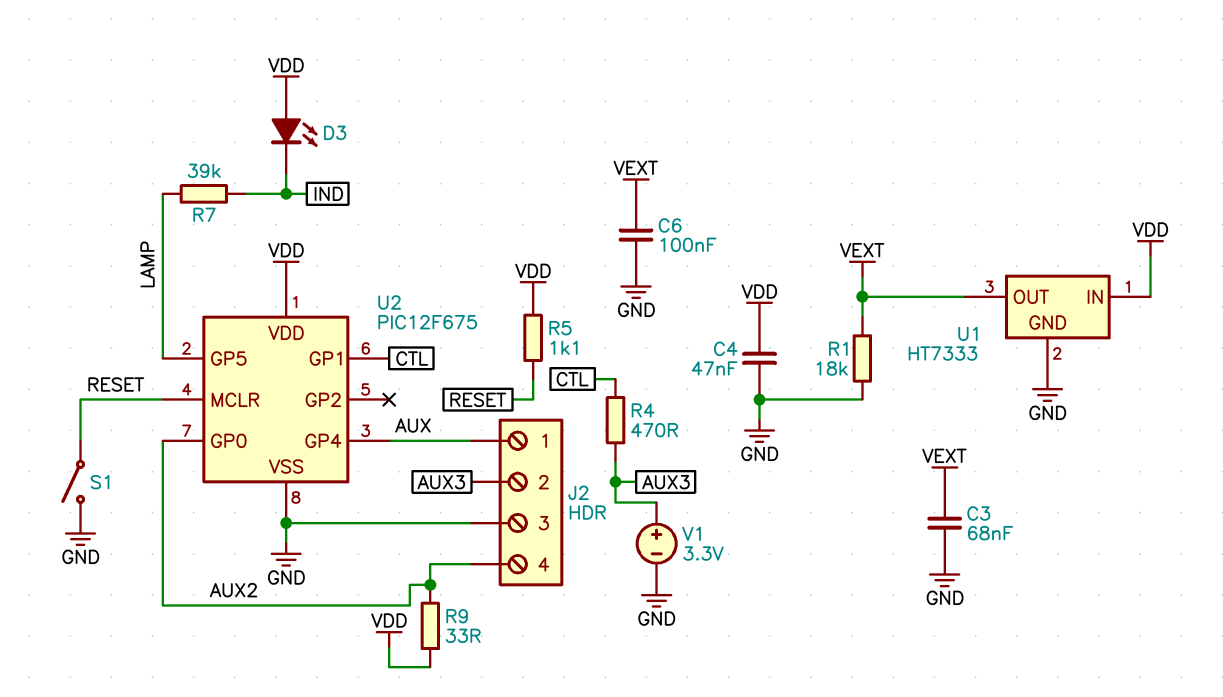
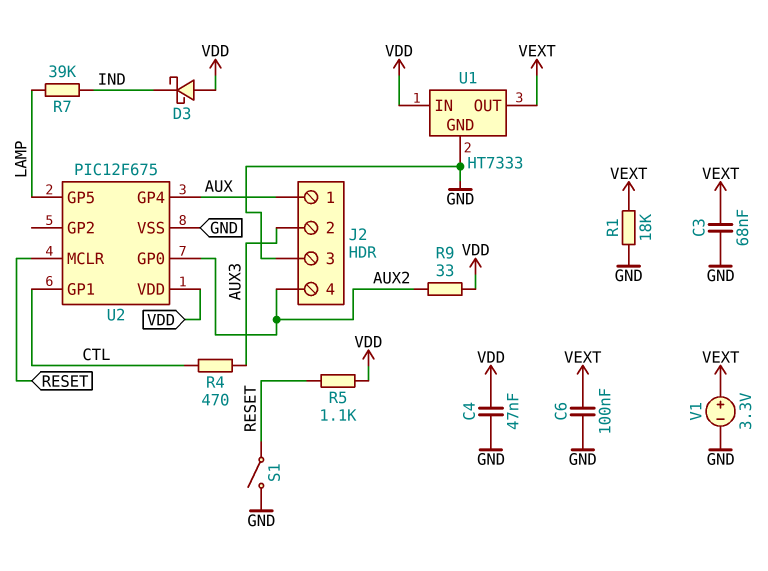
D3: LED (A VDD, K IND) -> schottky (A VDD, K IND)
V1: 3.3V (plus AUX3, minus GND) -> 3.3V (plus VEXT, minus GND)

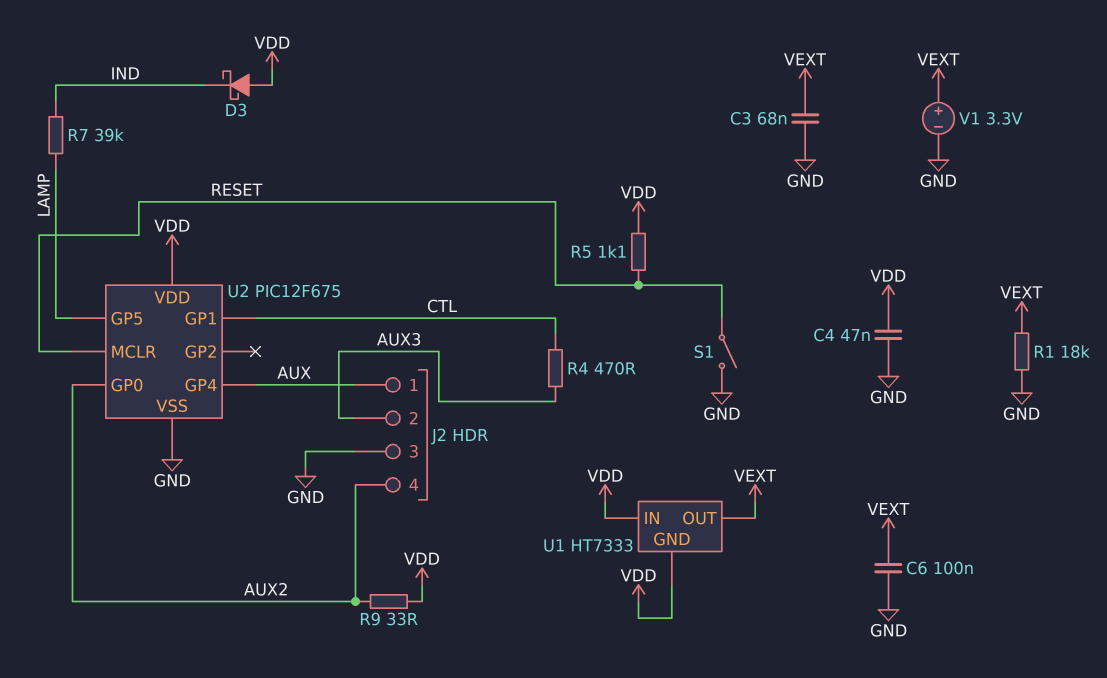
U1 pin GND: GND -> VDD

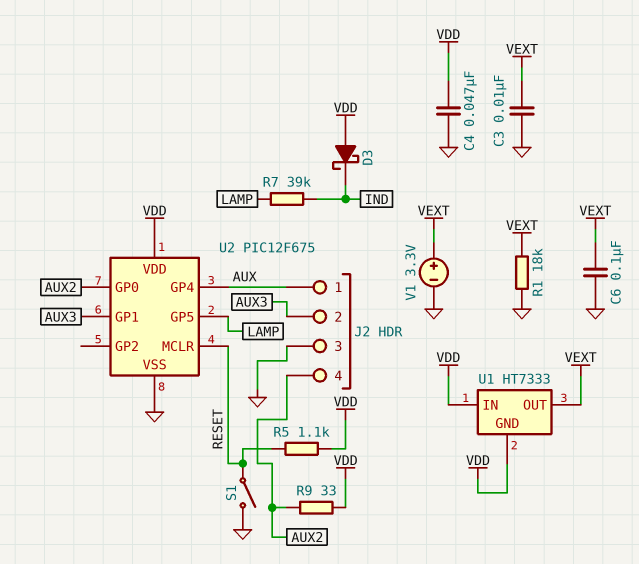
C3: 68nF (GND, VEXT) -> 10nF (GND, VEXT)
R4: 470 (AUX3, CTL) -> none
U2 pin GP1: CTL -> AUX3

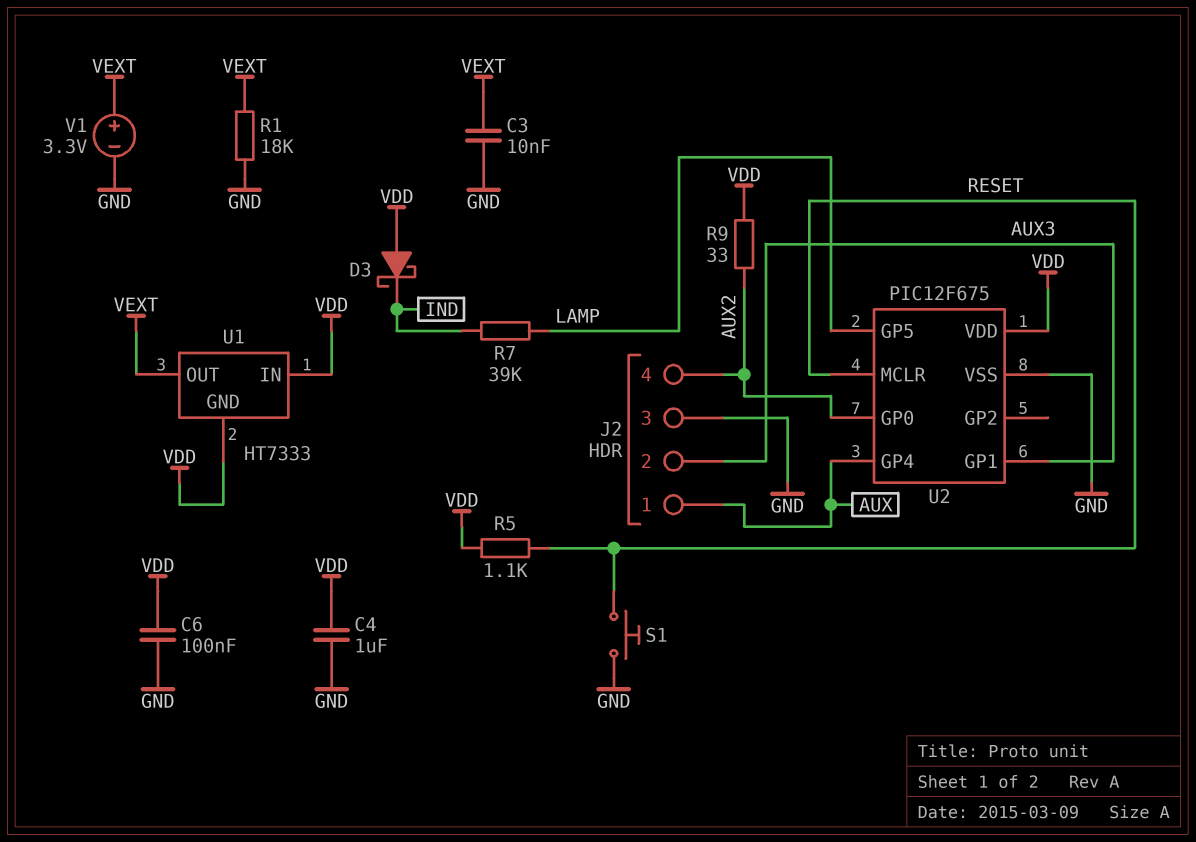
C4: 47nF (GND, VDD) -> 1uF (GND, VDD)
C6: 100nF (GND, VEXT) -> 100nF (GND, VDD)
S1: switch (GND, RESET) -> button (GND, RESET)

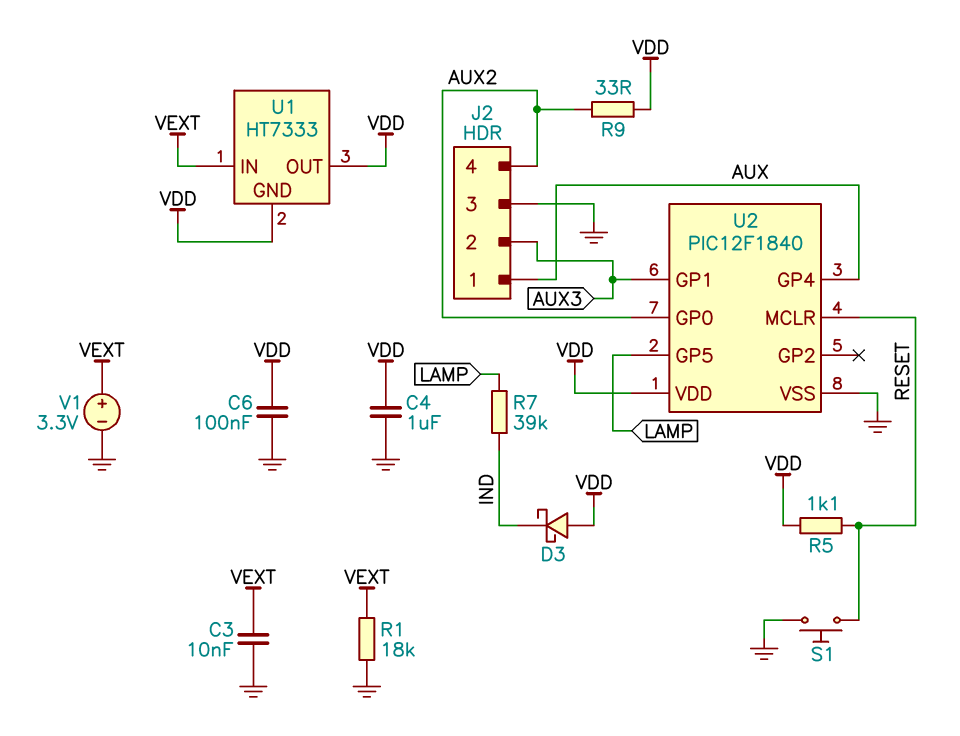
U1 pin IN: VDD -> VEXT
U1 pin OUT: VEXT -> VDD
U2: PIC12F675 -> PIC12F1840

